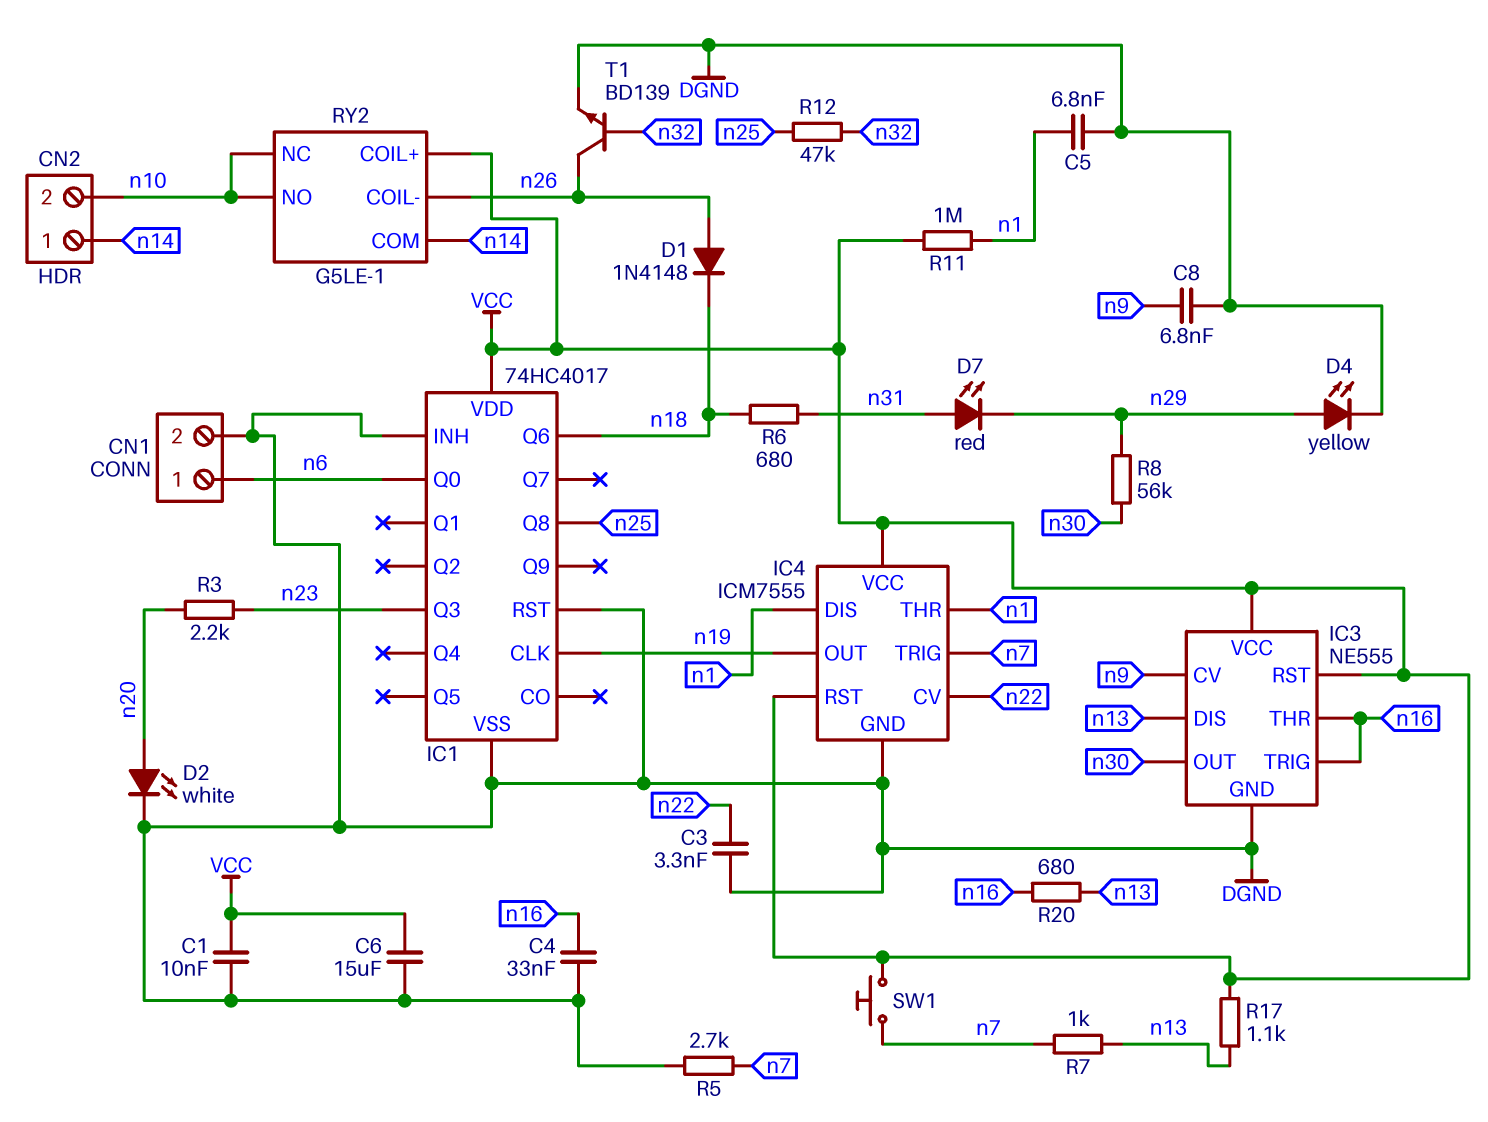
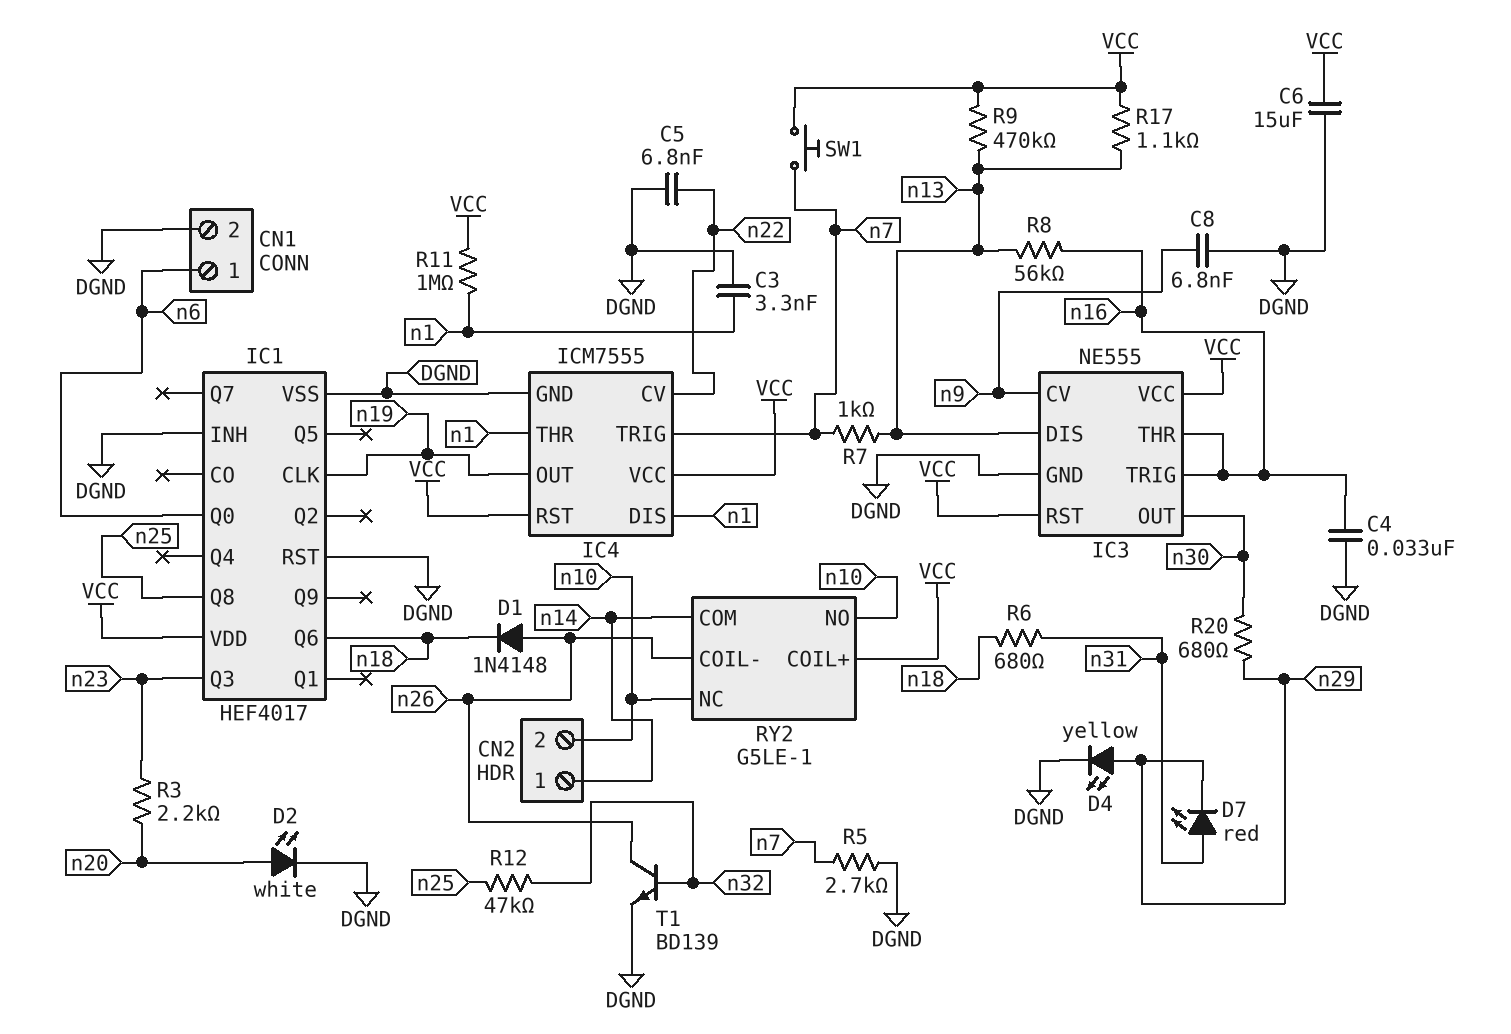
C1: 10nF (DGND, VCC) -> none
C3: 3.3nF (DGND, n22) -> 3.3nF (DGND, n1)
C5: 6.8nF (DGND, n1) -> 6.8nF (DGND, n22)
IC1: 74HC4017 -> HEF4017
R8: 56k (n29, n30) -> 56k (n13, n16)
R9: none -> 470k (VCC, n13)
R20: 680 (n13, n16) -> 680 (n29, n30)

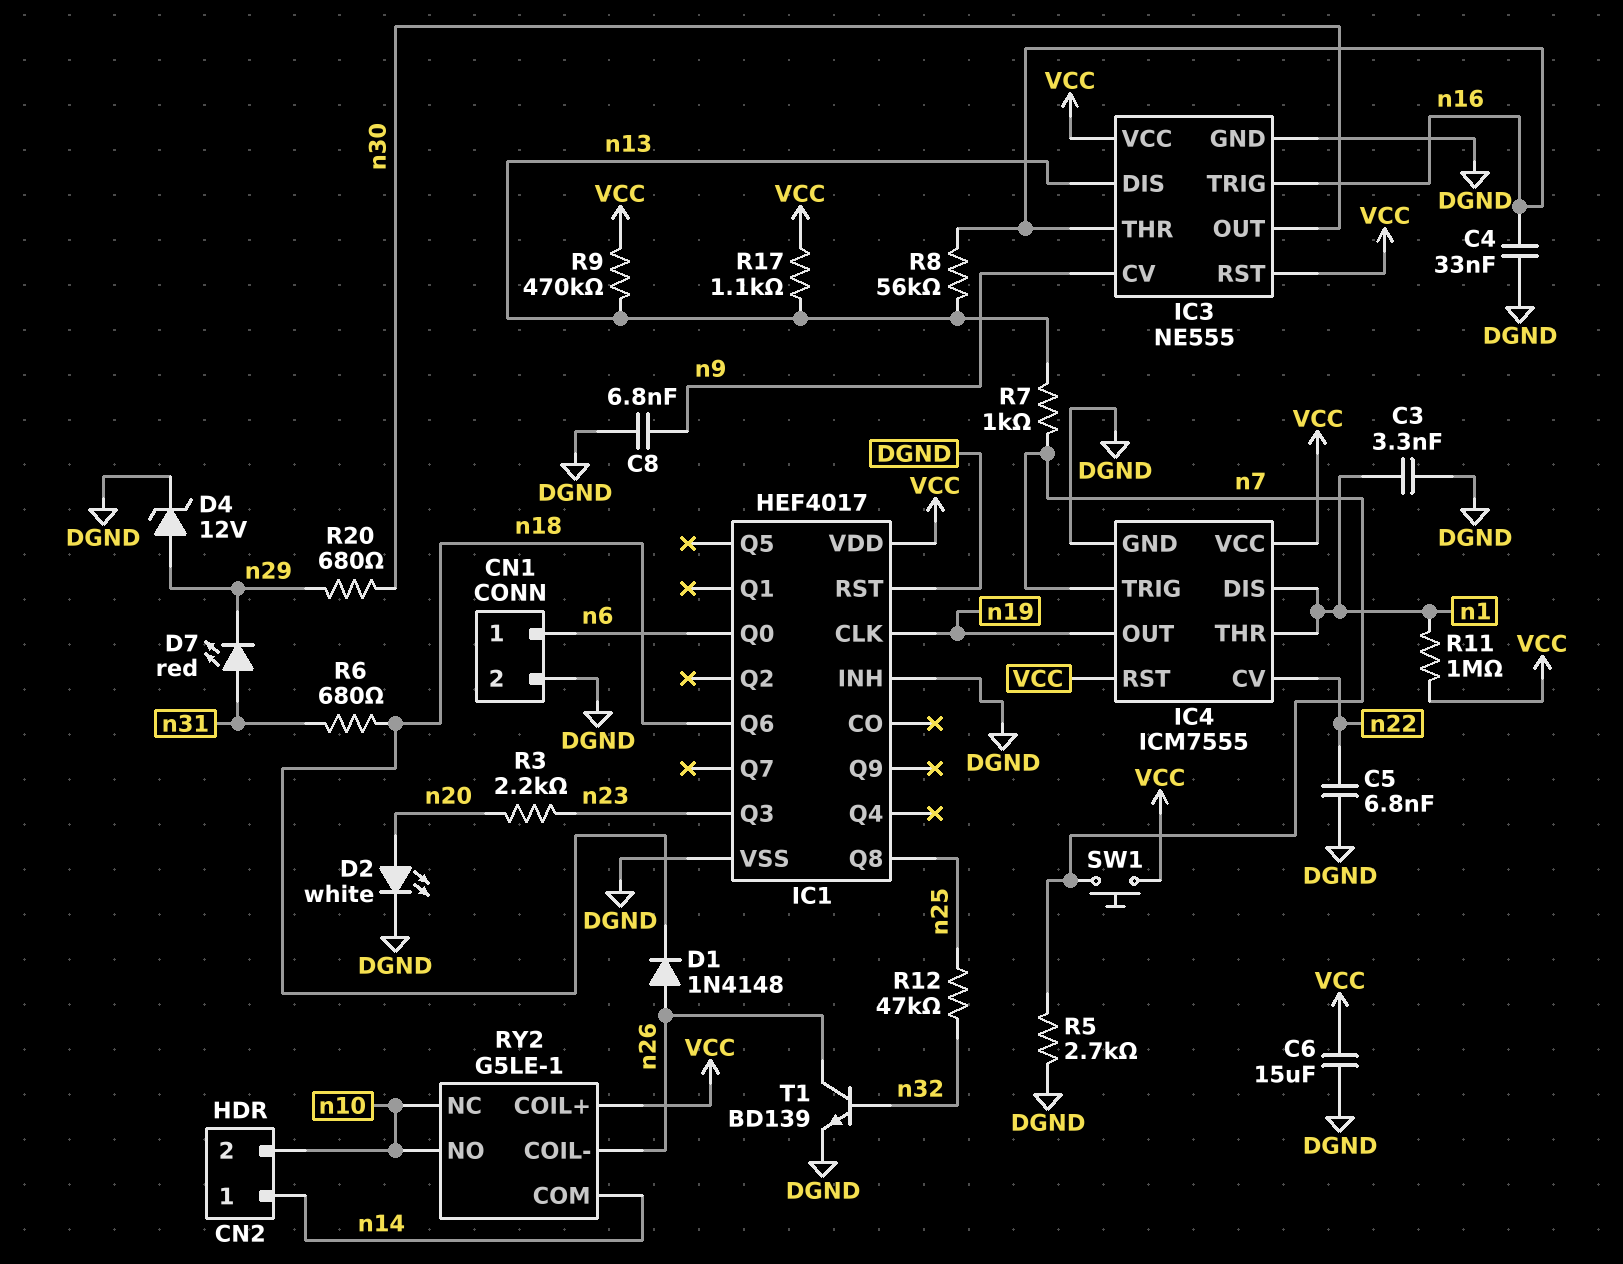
D4: LED yellow (A n29, K DGND) -> zener 12V (A n29, K DGND)

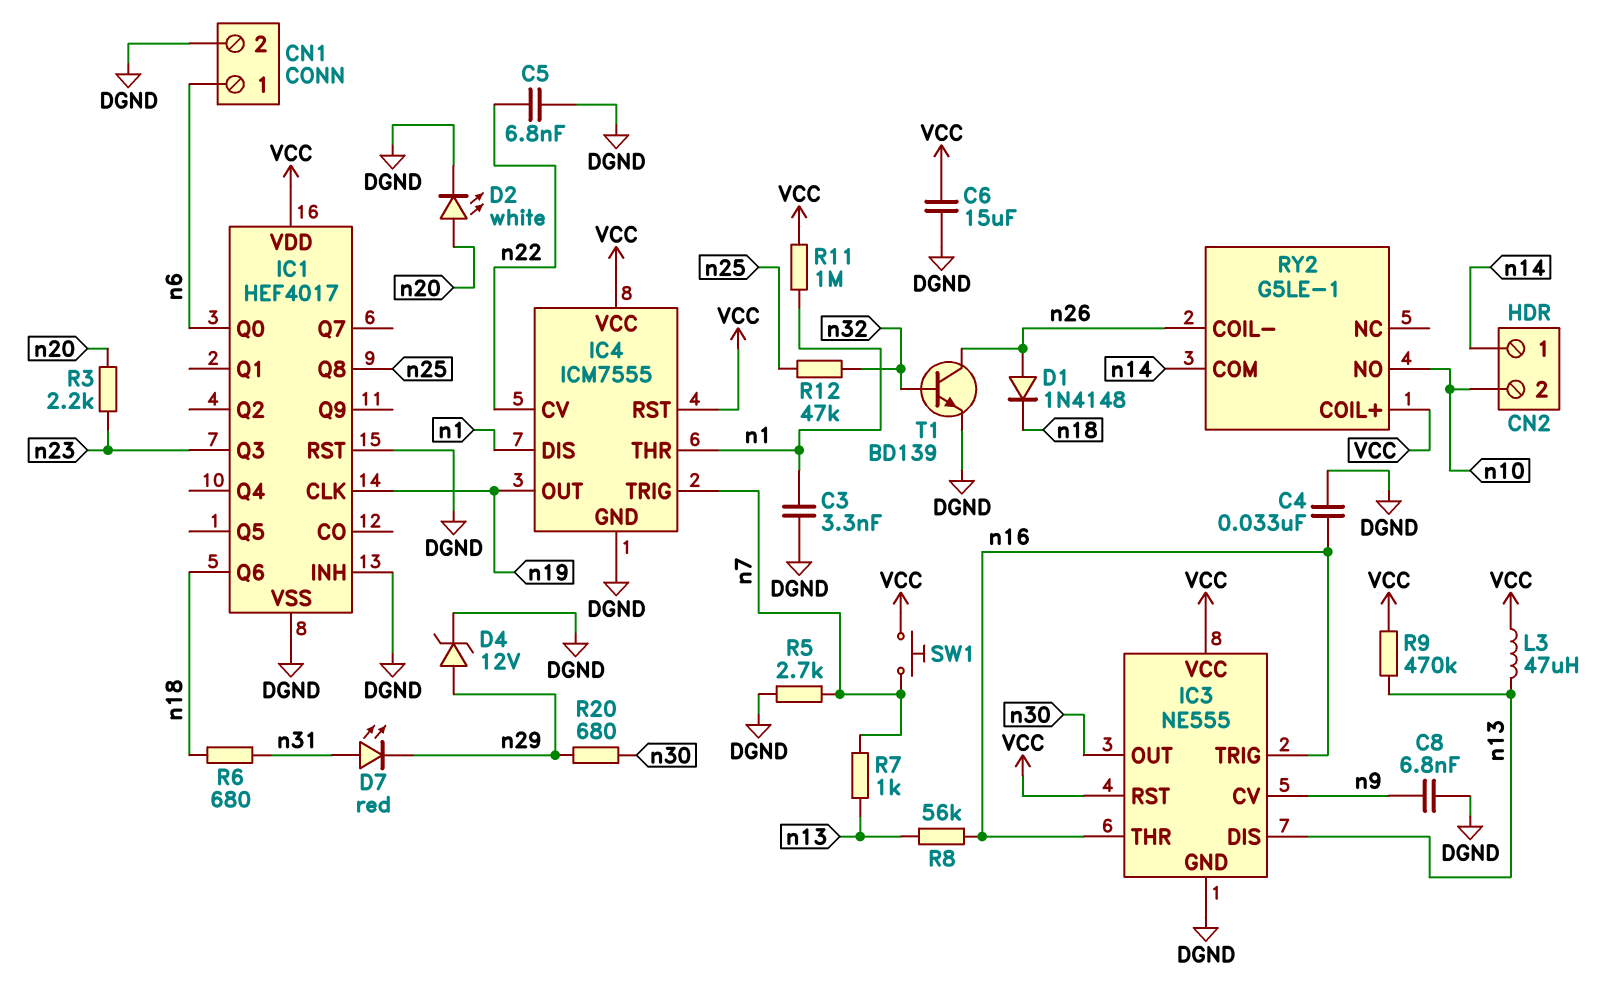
L3: none -> 47uH (VCC, n13)
R17: 1.1k (VCC, n13) -> none
RY2 pin NC: n10 -> none

